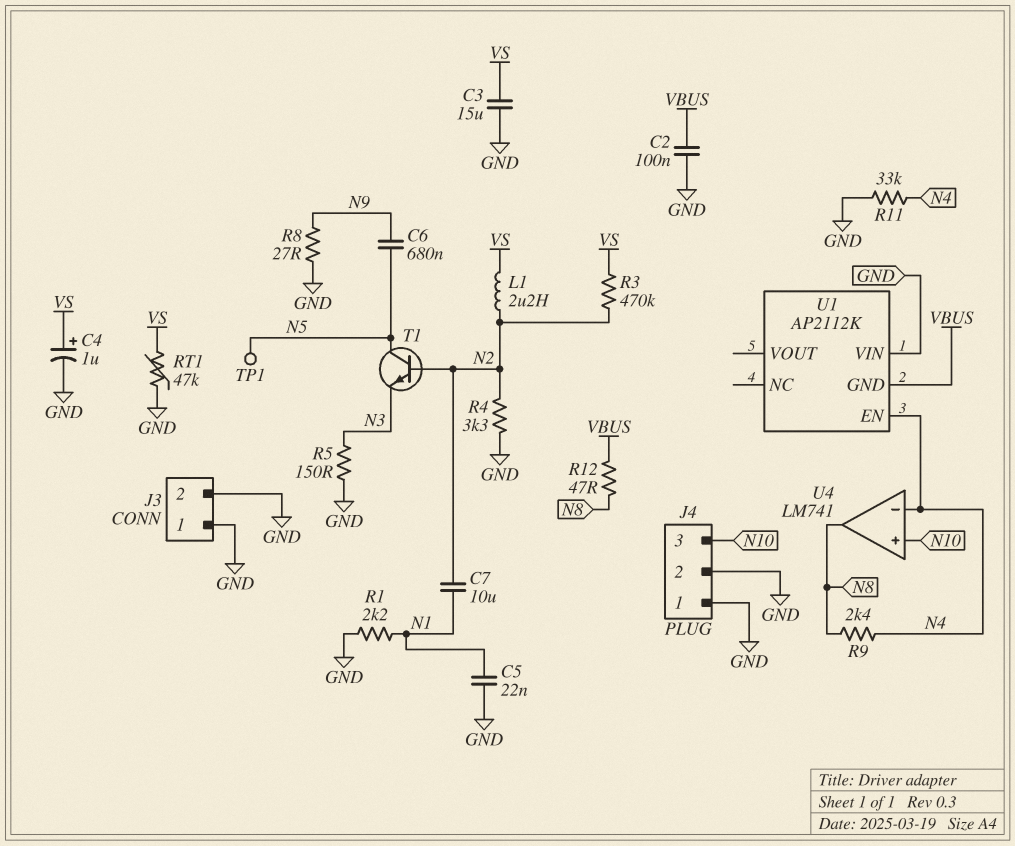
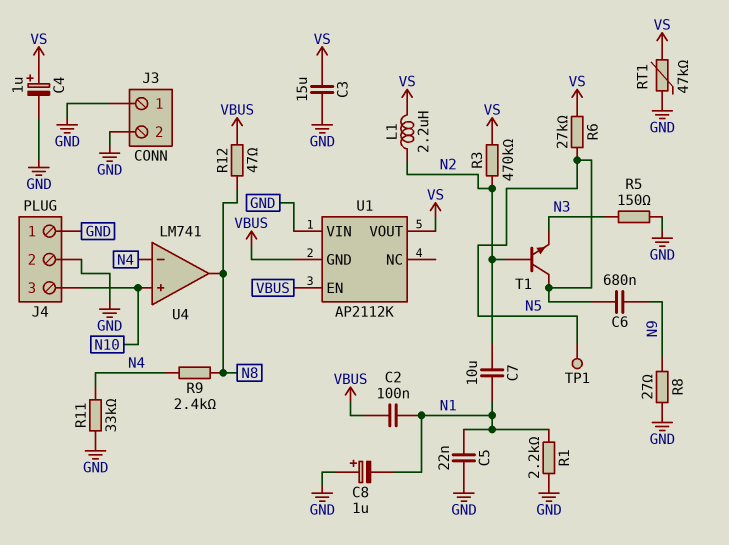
C2: 100nF (GND, VBUS) -> 100nF (N1, VBUS)
C8: none -> 1uF (plus GND, minus N1)
R4: 3.3k (GND, N2) -> none
R6: none -> 27k (N5, VS)
U1 pin EN: N4 -> VBUS
U1 pin VOUT: none -> VS

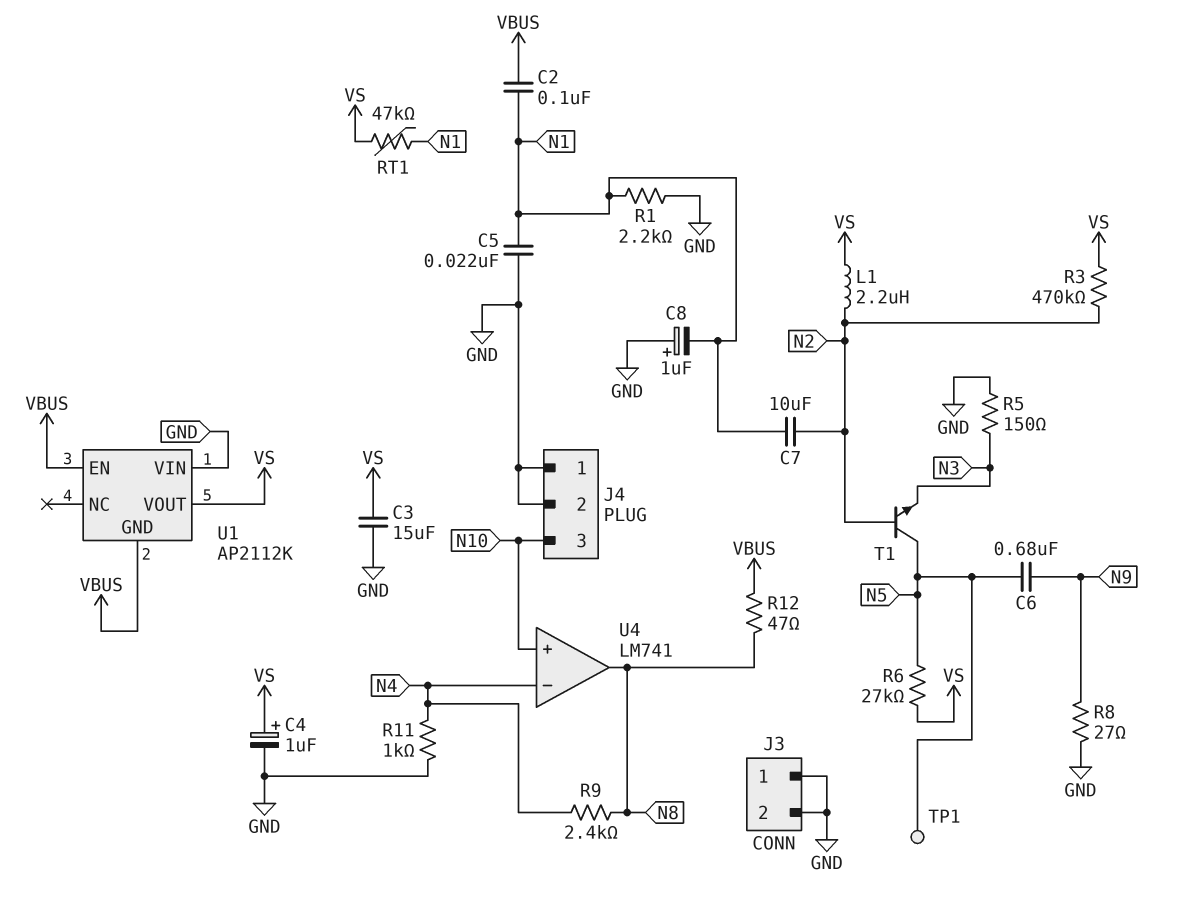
R11: 33k (GND, N4) -> 1k (GND, N4)
RT1: 47k (GND, VS) -> 47k (N1, VS)

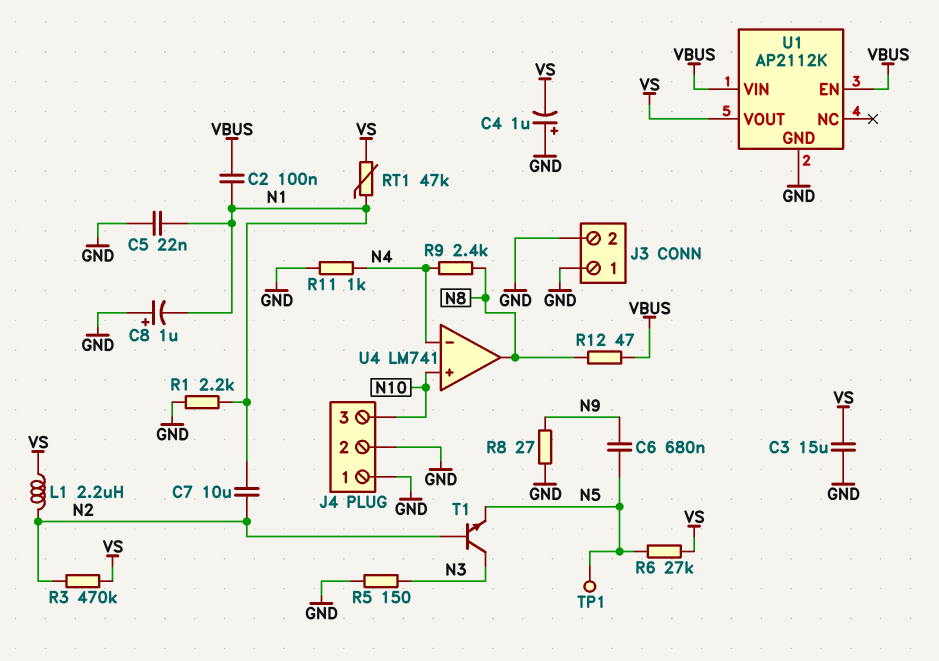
C4: 1uF (plus VS, minus GND) -> 1uF (plus GND, minus VS)
T1: NPN (B N2, C N5, E N3) -> NPN (B N2, C N3, E N5)
U1 pin GND: VBUS -> GND
U1 pin VIN: GND -> VBUS

